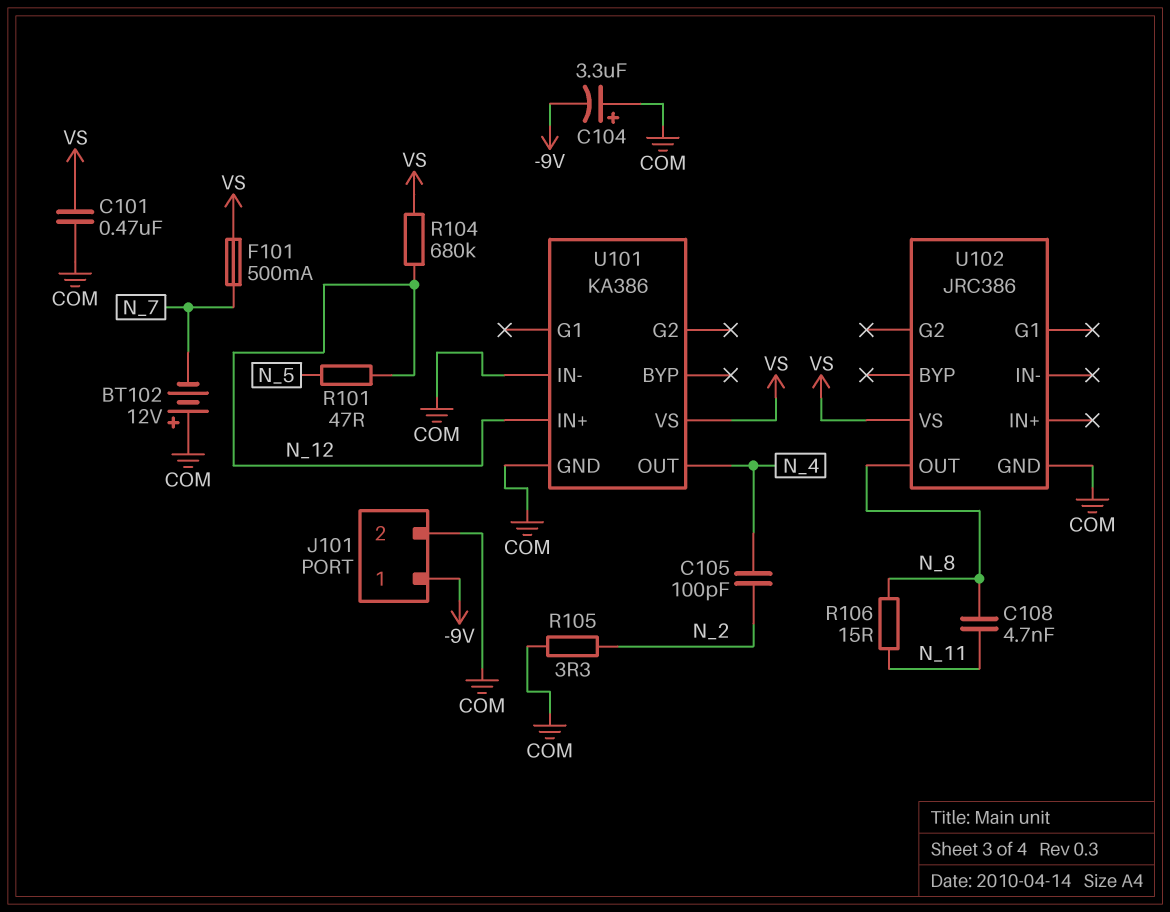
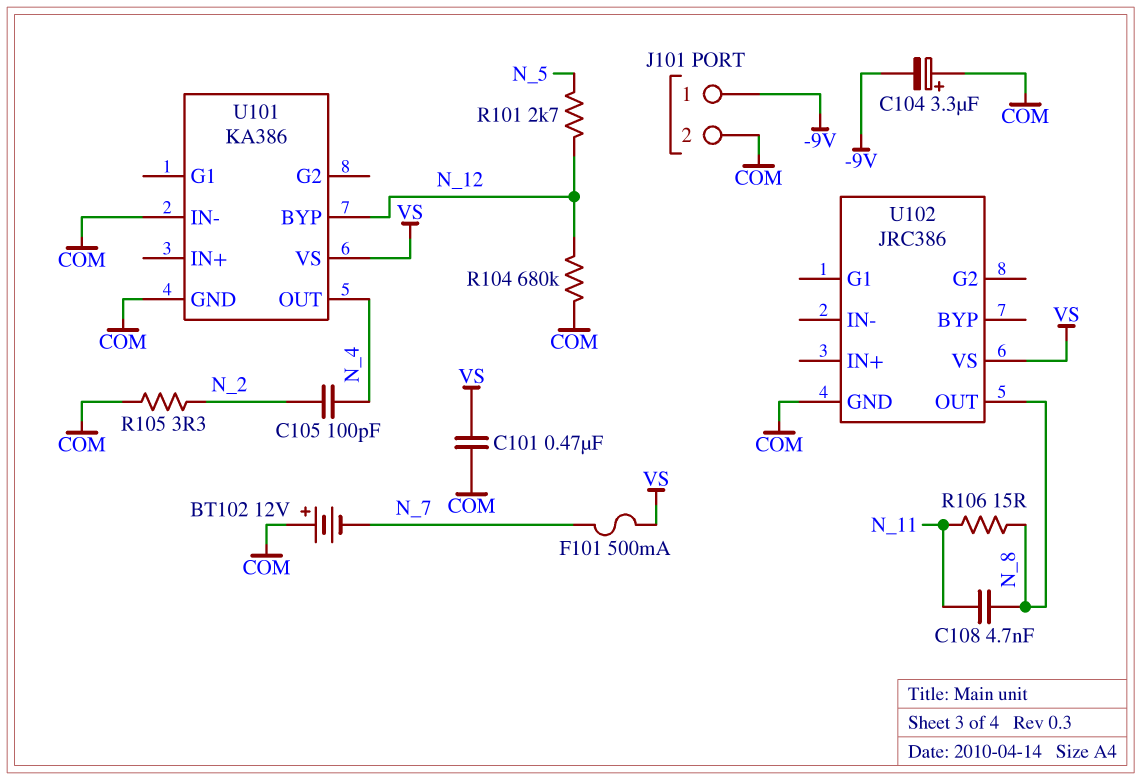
R101: 47 (N_5, N_12) -> 2.7k (N_5, N_12)
R104: 680k (N_12, VS) -> 680k (COM, N_12)
U101 pin BYP: none -> N_12
U101 pin IN+: N_12 -> none

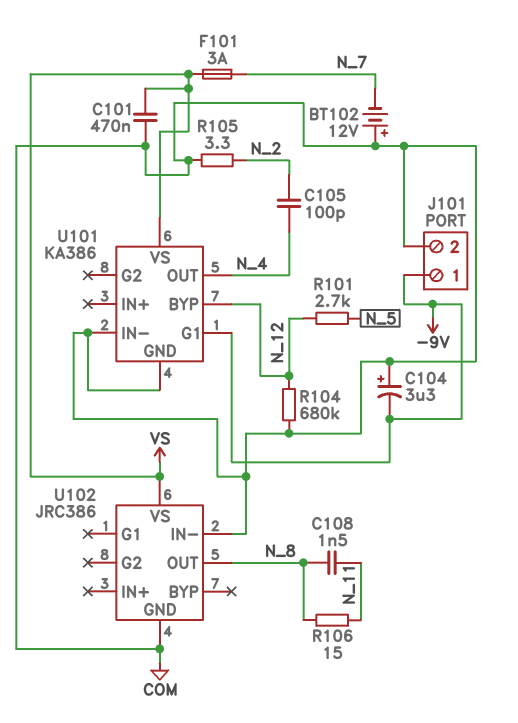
C108: 4.7nF (N_8, N_11) -> 1.5nF (N_8, N_11)
F101: 500mA (N_7, VS) -> 3A (N_7, VS)
U101 pin G1: none -> -9V
U102 pin IN-: none -> COM

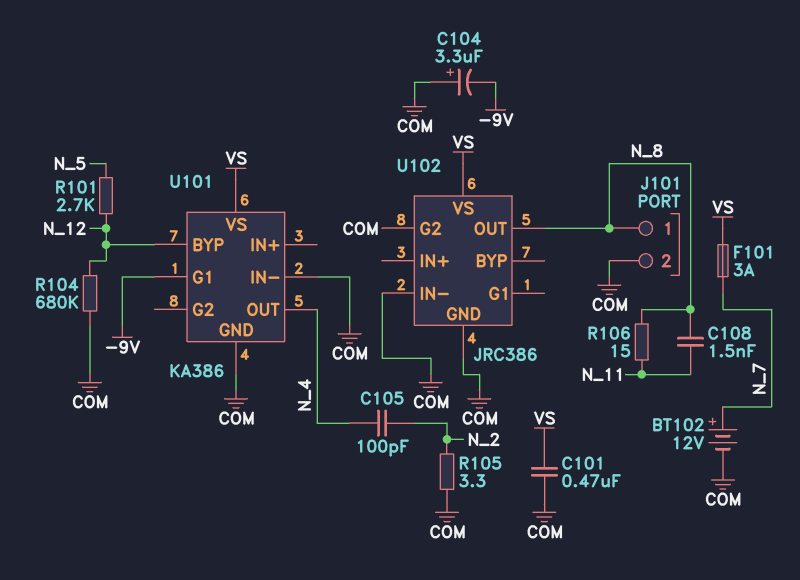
BT102: 12V (plus COM, minus N_7) -> 12V (plus N_7, minus COM)
J101 pin 1: -9V -> N_8
U102 pin G2: none -> COM

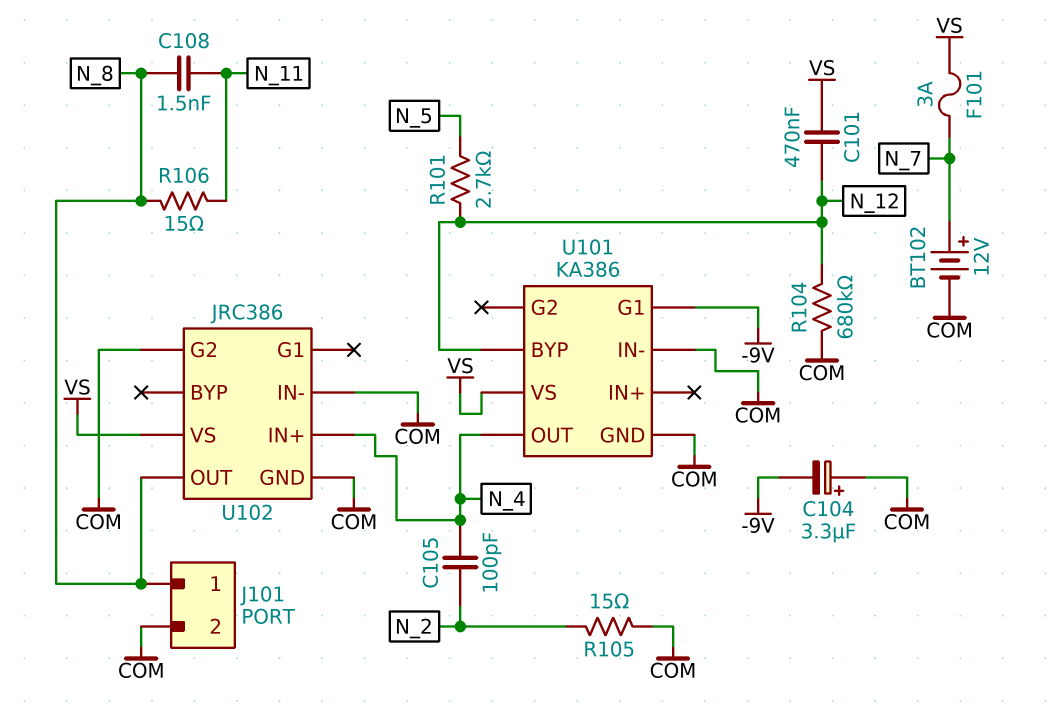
C101: 470nF (COM, VS) -> 470nF (N_12, VS)
R105: 3.3 (COM, N_2) -> 15 (COM, N_2)
U102 pin IN+: none -> N_4

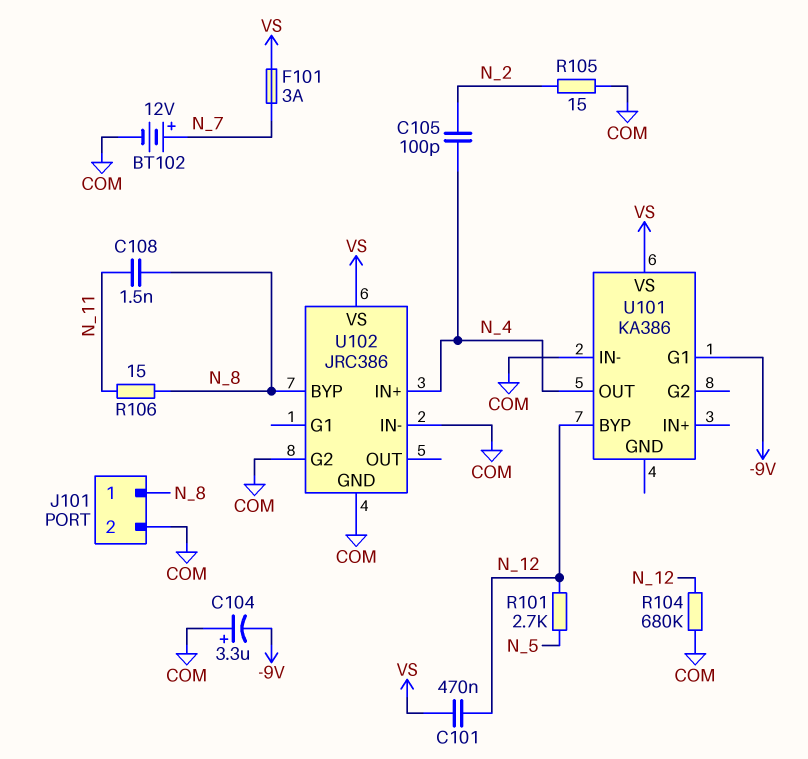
U101 pin GND: COM -> none
U102 pin BYP: none -> N_8
U102 pin OUT: N_8 -> none

